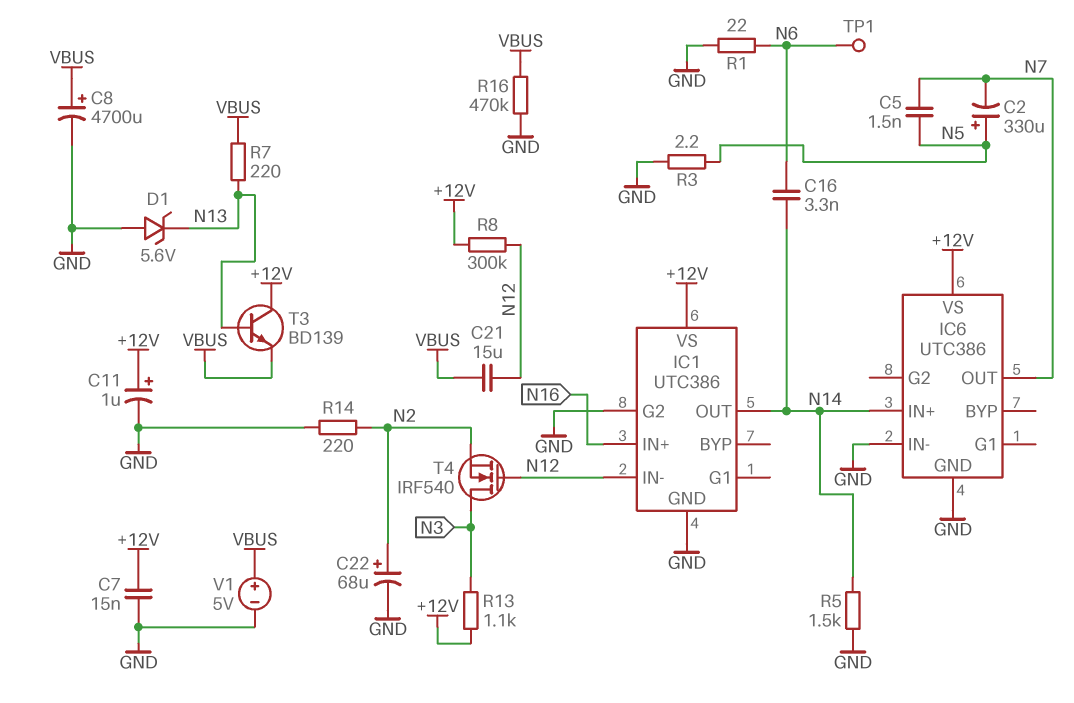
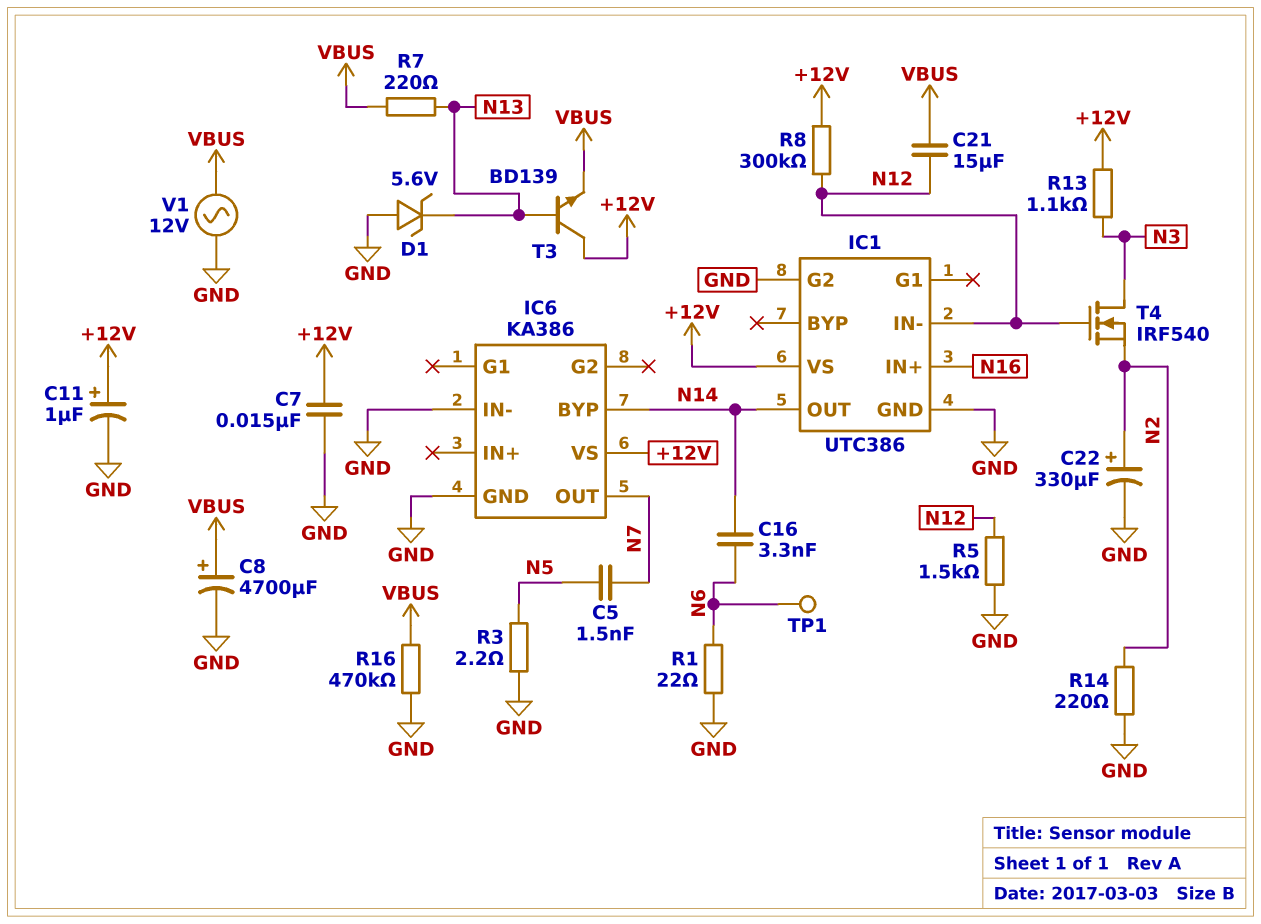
C2: 330uF (plus N5, minus N7) -> none
C22: 68uF (plus N2, minus GND) -> 330uF (plus N2, minus GND)
IC6: UTC386 -> KA386
IC6 pin BYP: none -> N14
IC6 pin IN+: N14 -> none
R5: 1.5k (GND, N14) -> 1.5k (GND, N12)
V1: 5V (plus VBUS, minus GND) -> AC 12V (GND, VBUS)

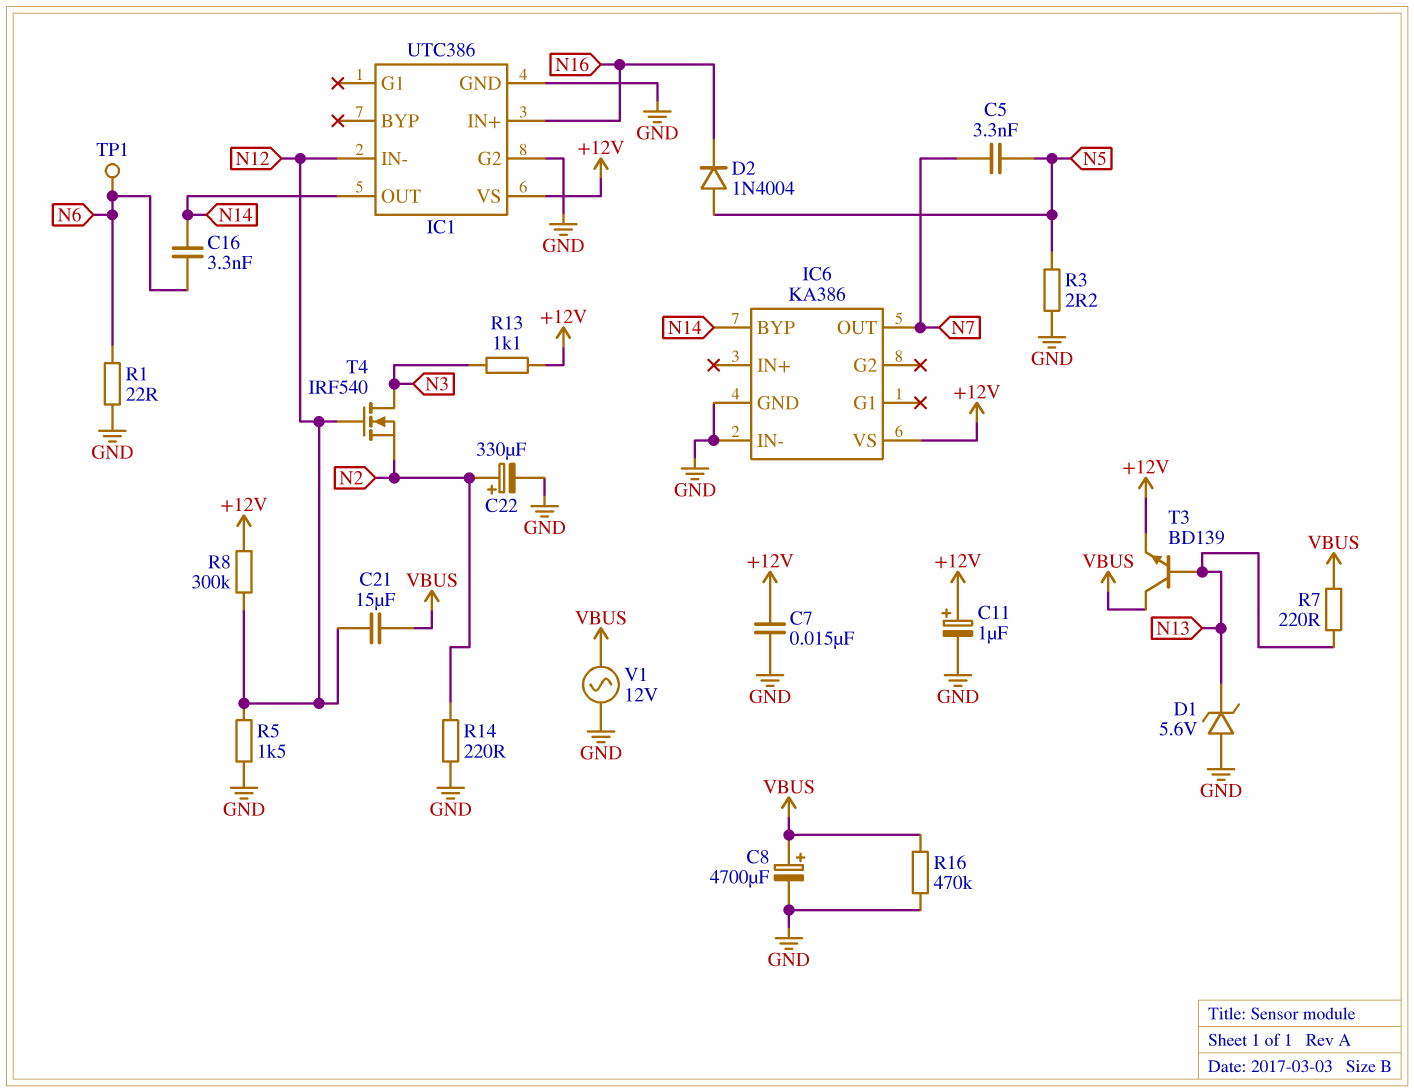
C5: 1.5nF (N5, N7) -> 3.3nF (N5, N7)
D2: none -> diode 1N4004 (A N5, K N16)
T3: NPN BD139 (B N13, C +12V, E VBUS) -> NPN BD139 (B N13, C VBUS, E +12V)

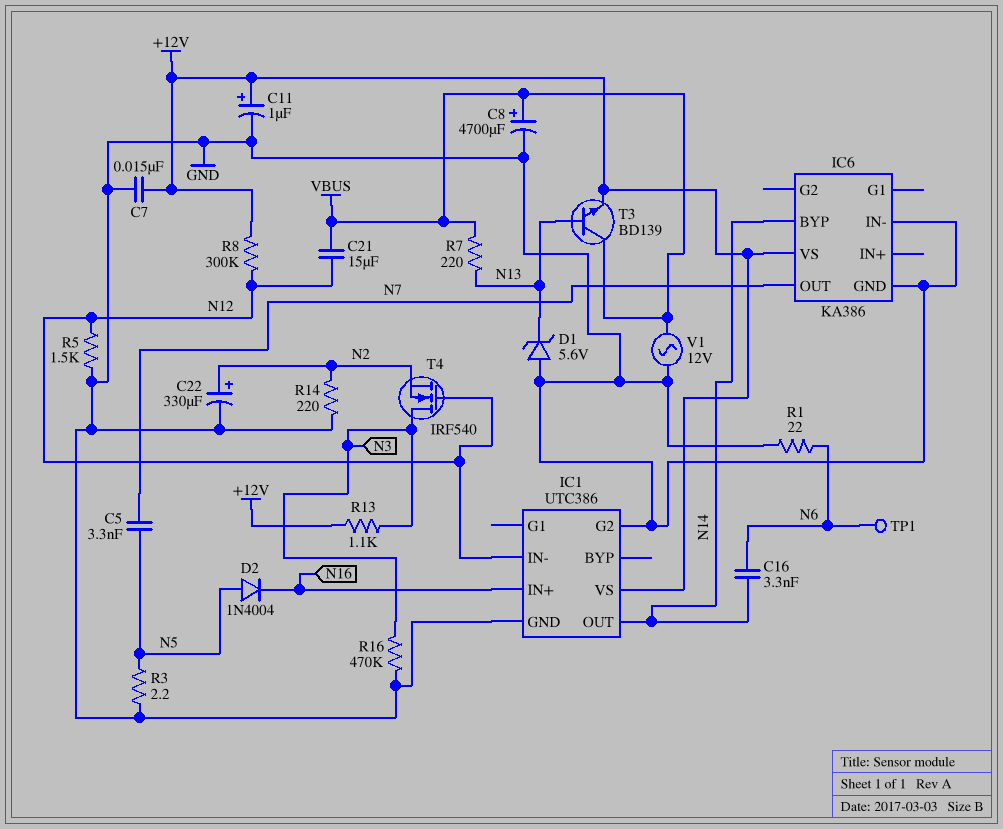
R16: 470k (GND, VBUS) -> 470k (GND, N3)

